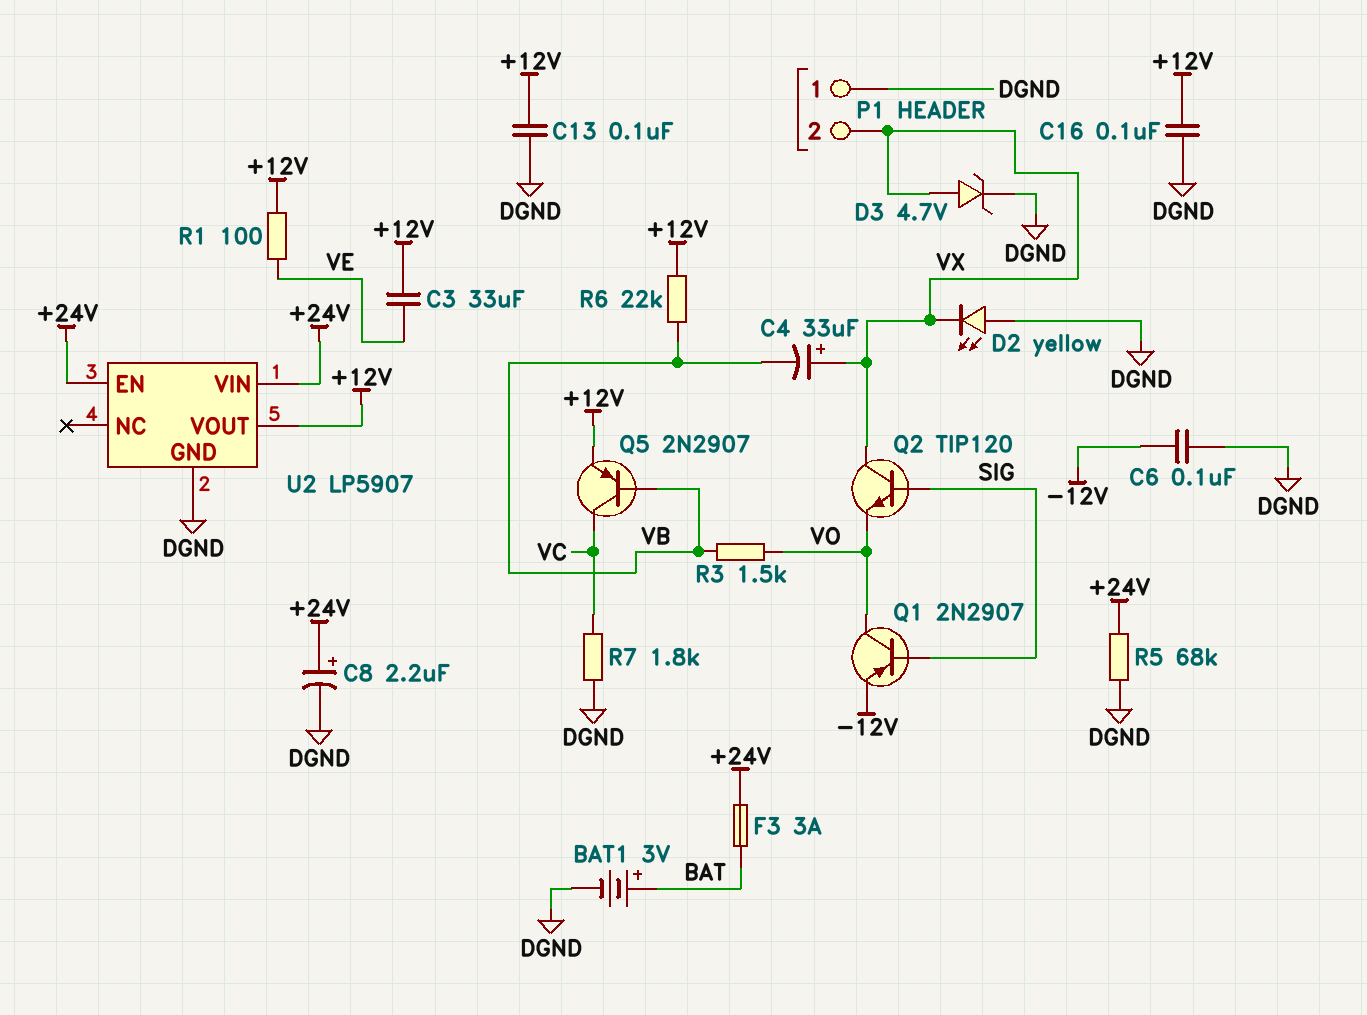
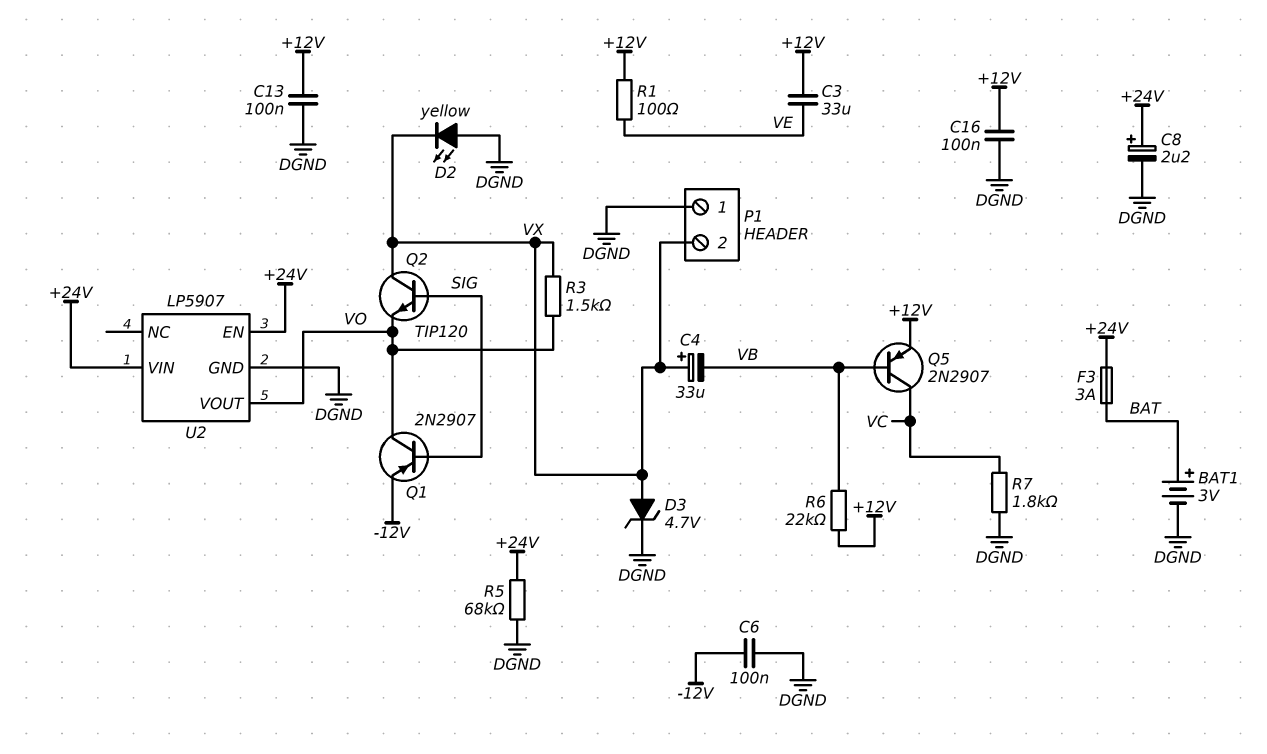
R3: 1.5k (VB, VO) -> 1.5k (VO, VX)
U2 pin VOUT: +12V -> VO

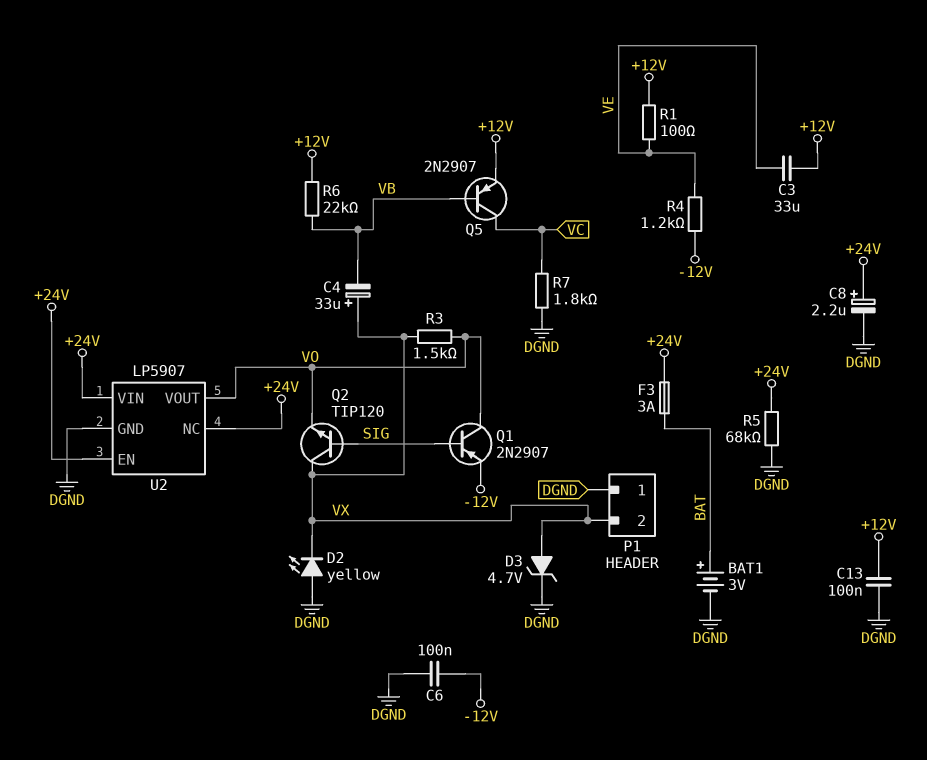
C16: 100nF (+12V, DGND) -> none
R4: none -> 1.2k (-12V, VE)
U2 pin NC: none -> +24V

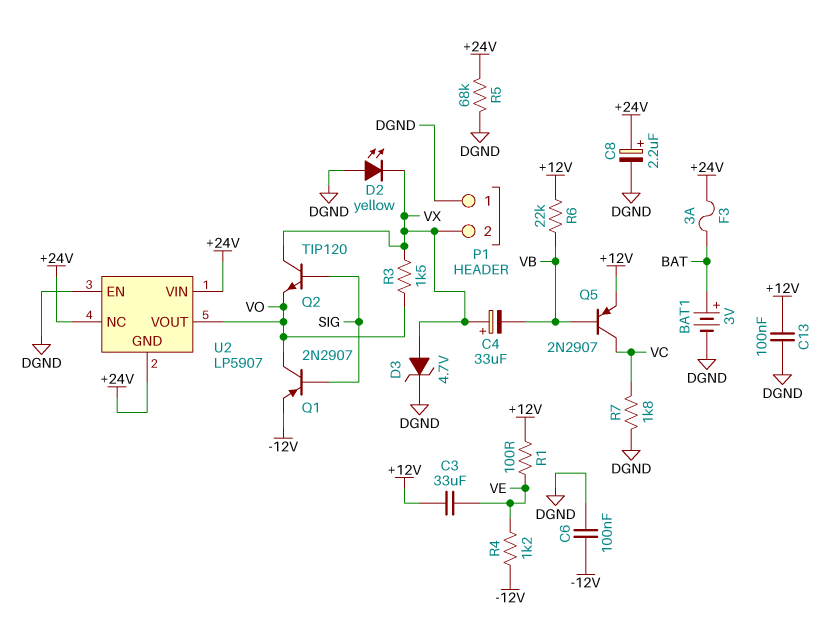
U2 pin EN: +24V -> DGND
U2 pin GND: DGND -> +24V

